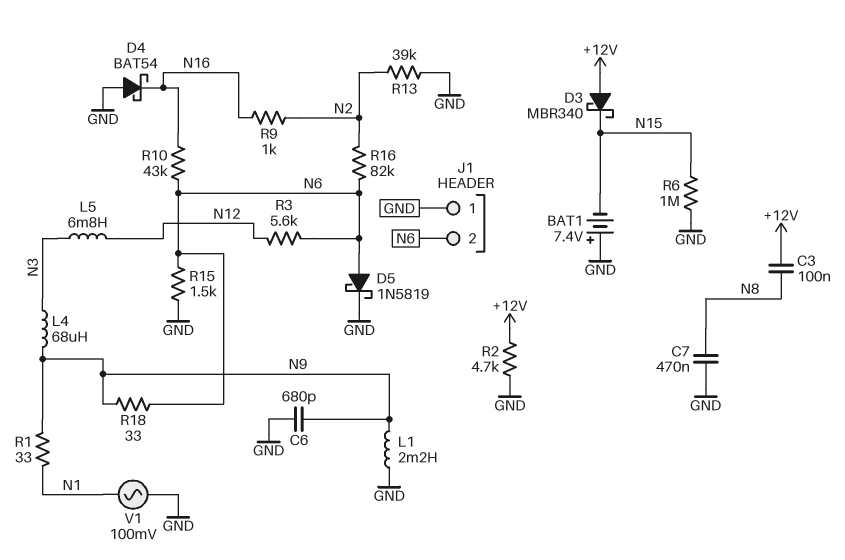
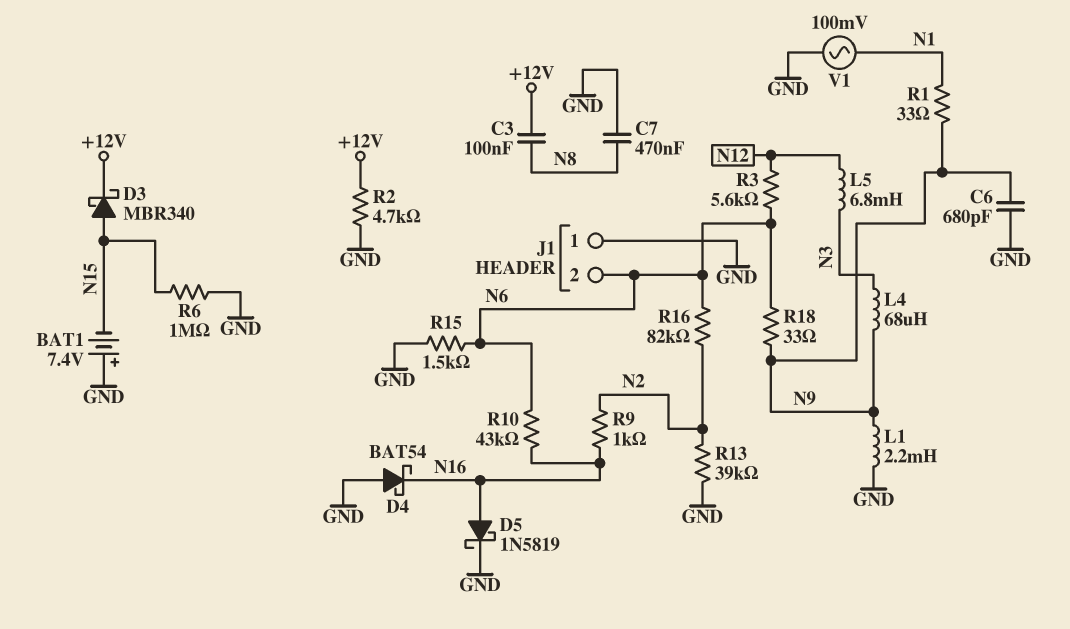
D3: schottky MBR340 (A +12V, K N15) -> schottky MBR340 (A N15, K +12V)
D5: schottky 1N5819 (A N6, K GND) -> schottky 1N5819 (A N16, K GND)

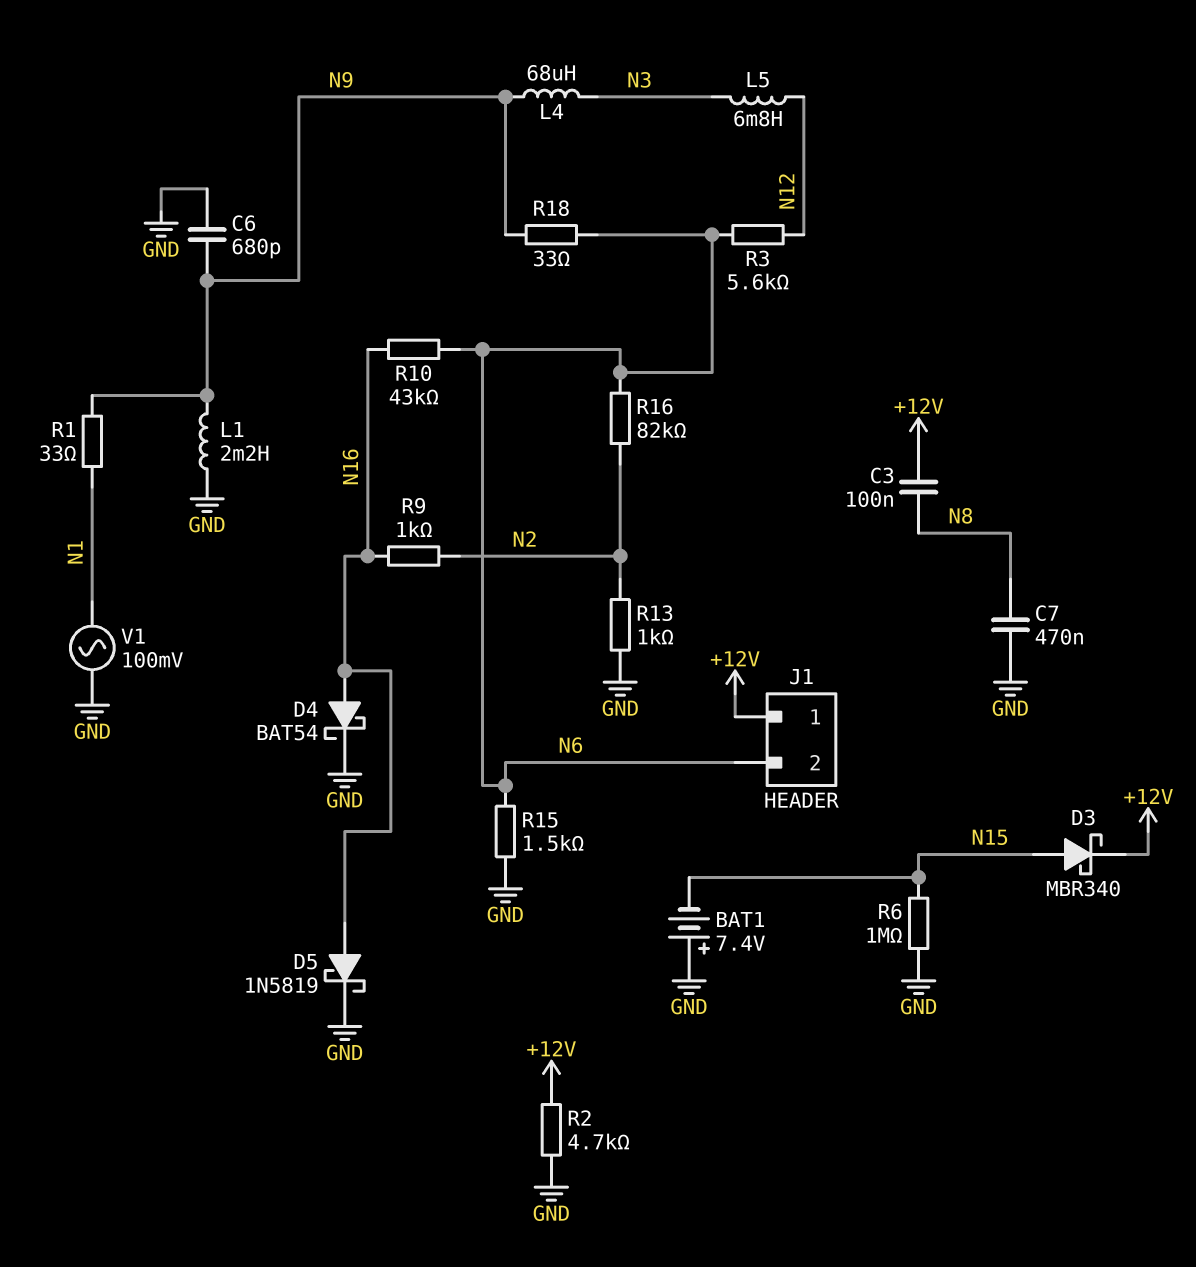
D4: schottky BAT54 (A GND, K N16) -> schottky BAT54 (A N16, K GND)
J1 pin 1: GND -> +12V
R13: 39k (GND, N2) -> 1k (GND, N2)

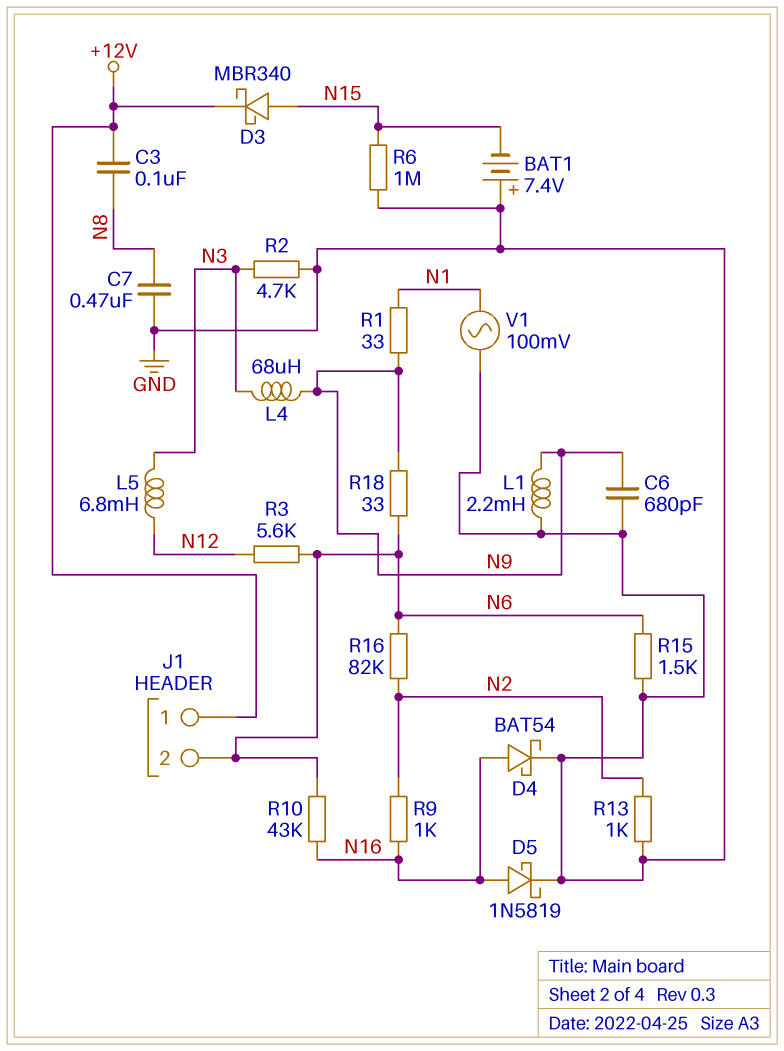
R2: 4.7k (+12V, GND) -> 4.7k (GND, N3)

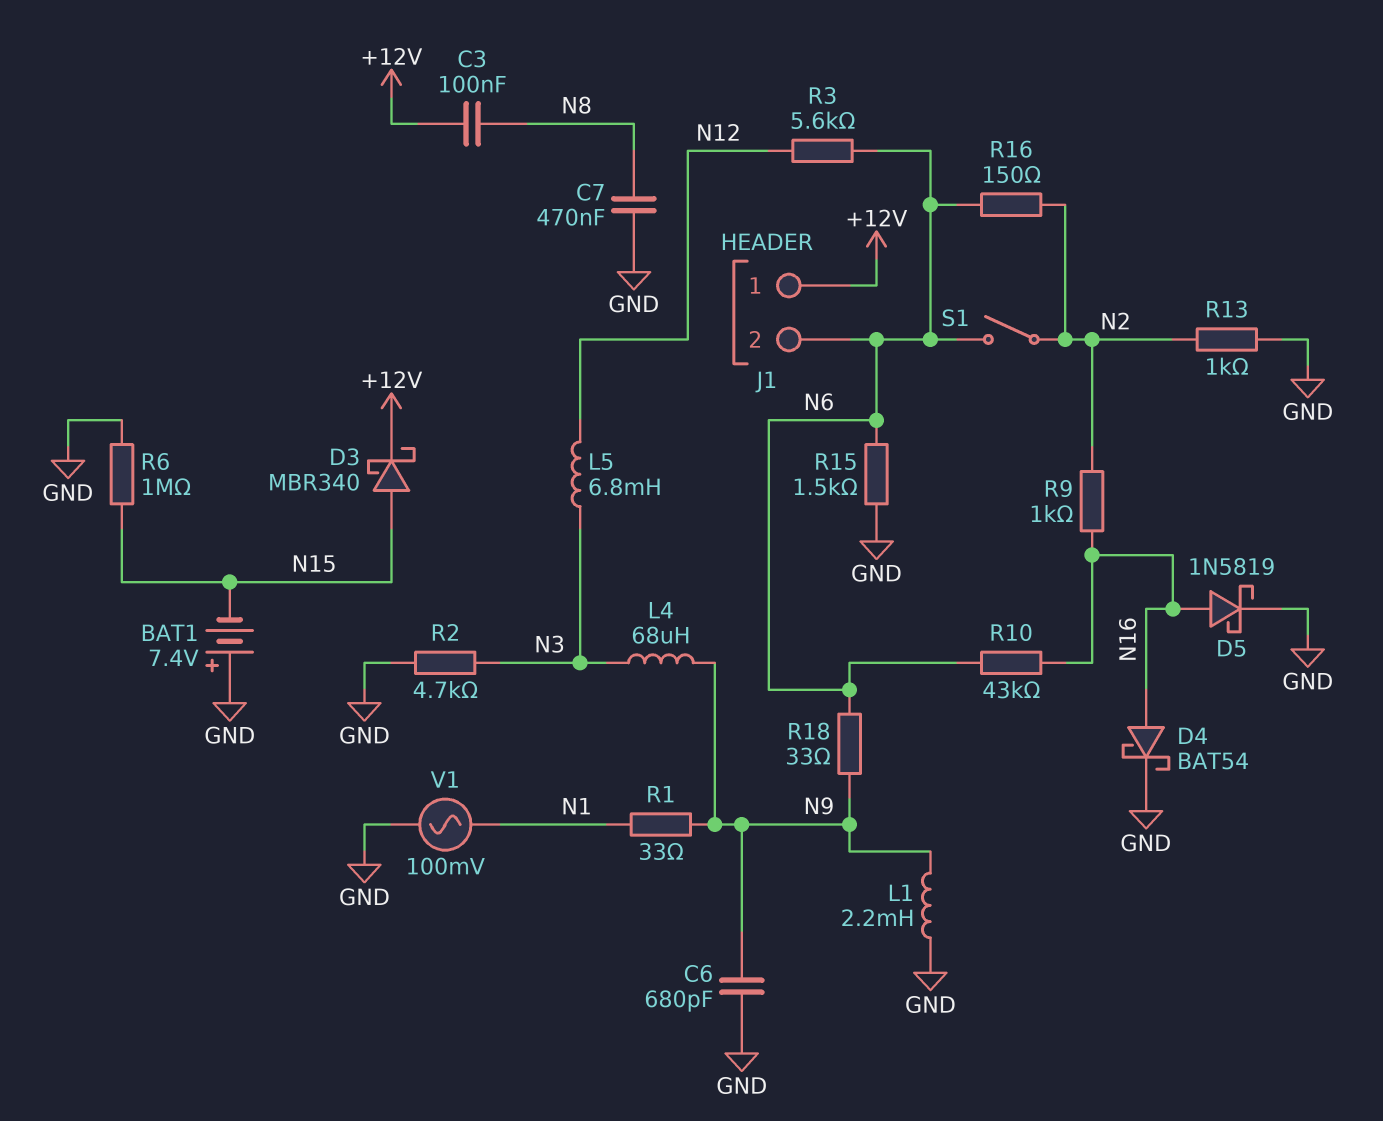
R16: 82k (N2, N6) -> 150 (N2, N6)
S1: none -> switch (N2, N6)

